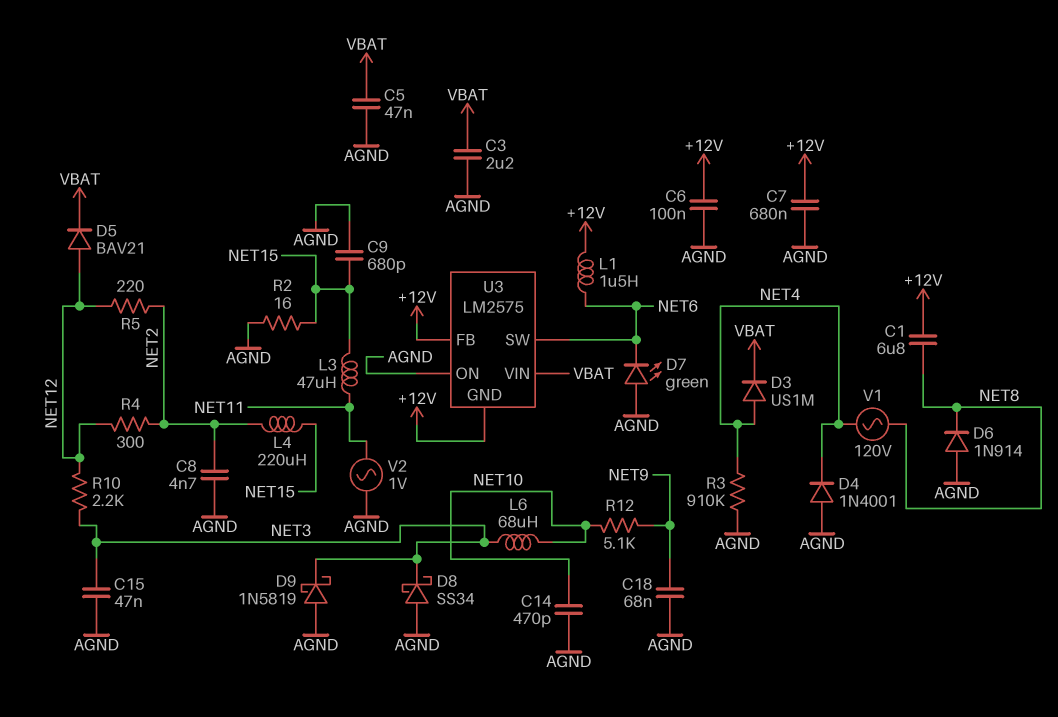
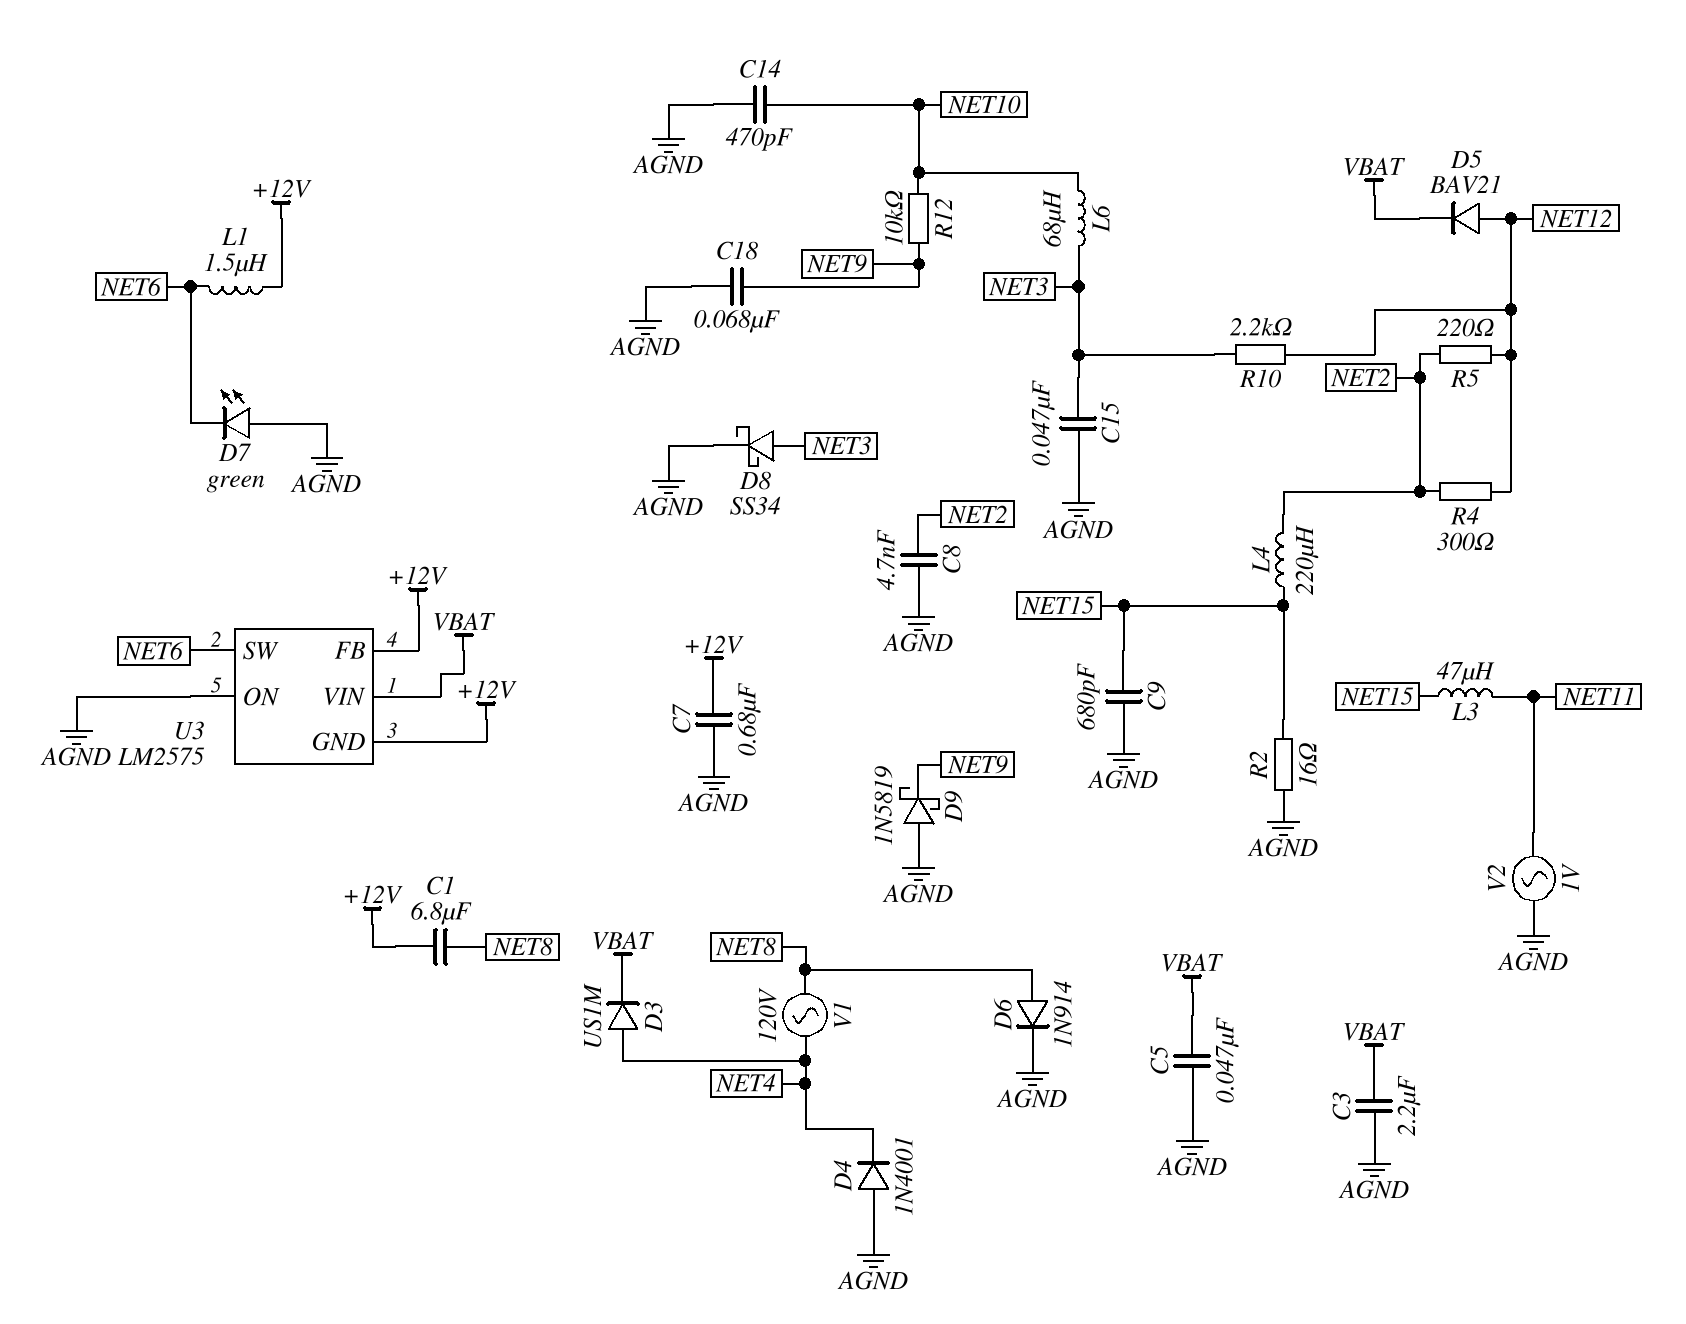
C6: 100nF (+12V, AGND) -> none
D6: diode 1N914 (A AGND, K NET8) -> diode 1N914 (A NET8, K AGND)
D8: schottky SS34 (A AGND, K NET3) -> schottky SS34 (A NET3, K AGND)
D9: schottky 1N5819 (A AGND, K NET3) -> schottky 1N5819 (A AGND, K NET9)
R3: 910k (AGND, NET4) -> none
R12: 5.1k (NET9, NET10) -> 10k (NET9, NET10)

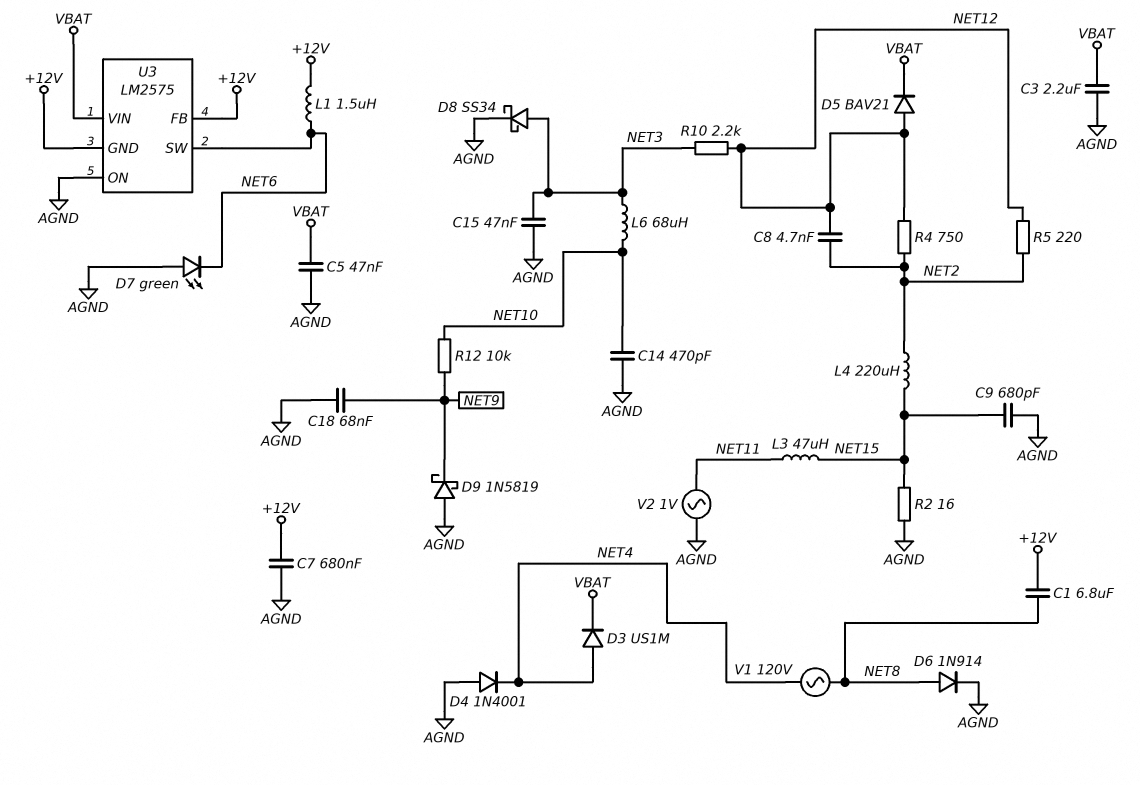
C8: 4.7nF (AGND, NET2) -> 4.7nF (NET2, NET12)
R4: 300 (NET2, NET12) -> 750 (NET2, NET12)

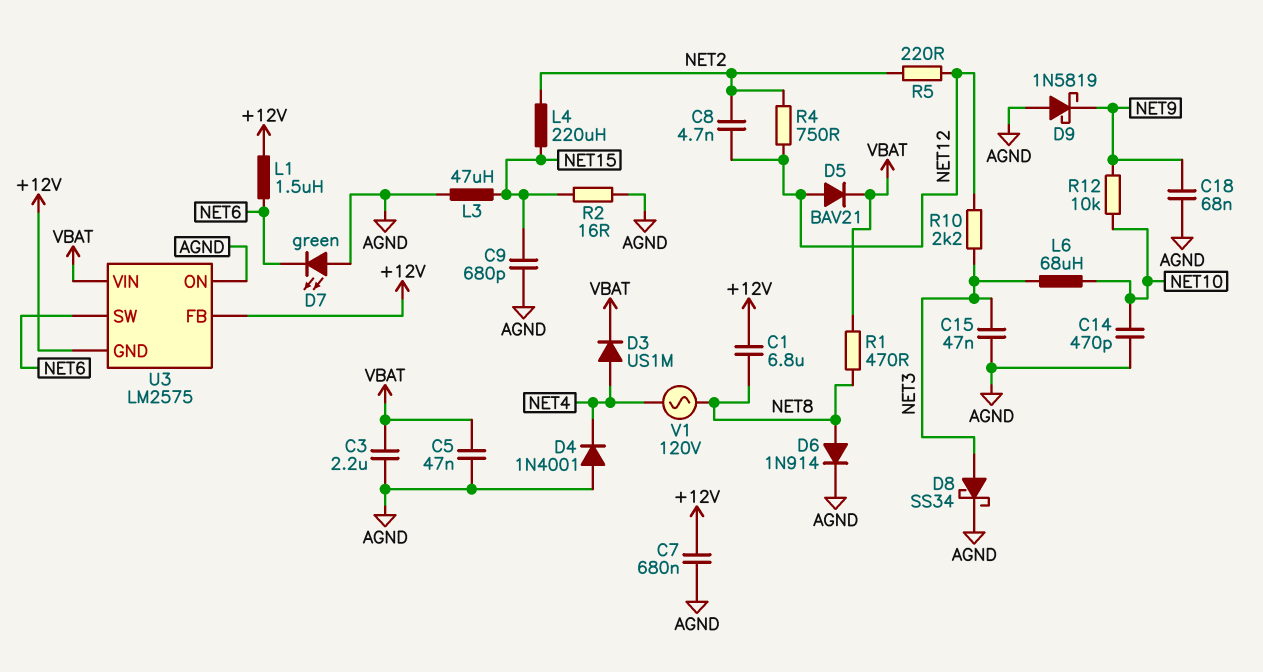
L3: 47uH (NET11, NET15) -> 47uH (AGND, NET15)
R1: none -> 470 (NET8, VBAT)
V2: AC 1V (AGND, NET11) -> none

